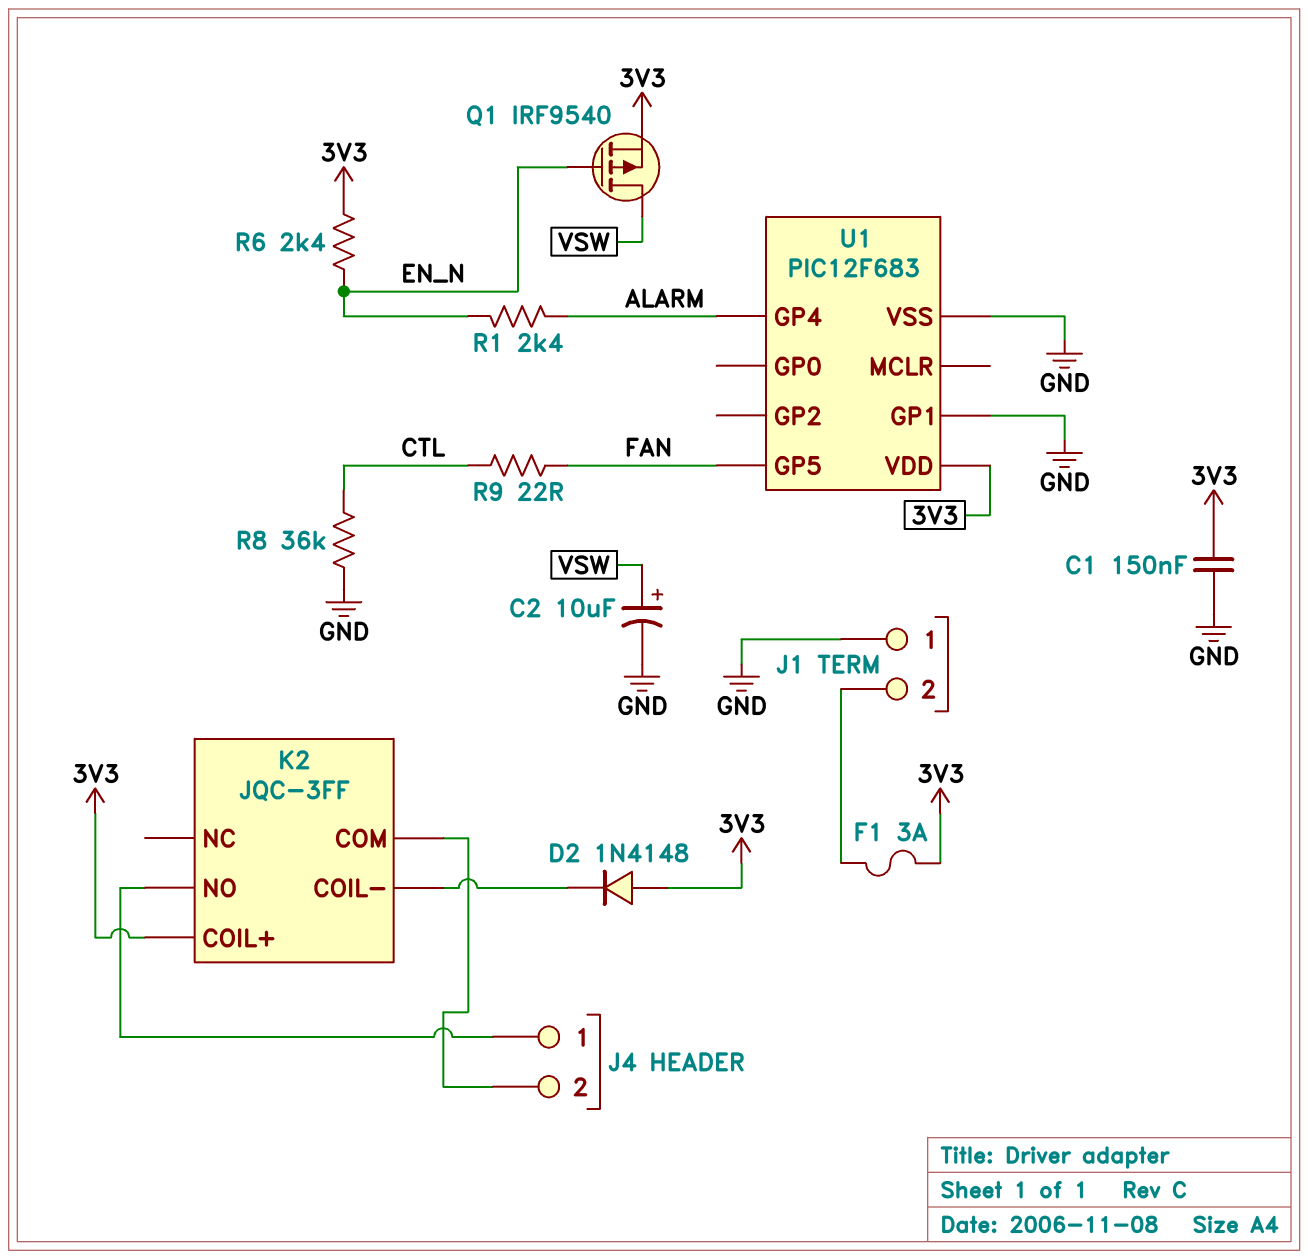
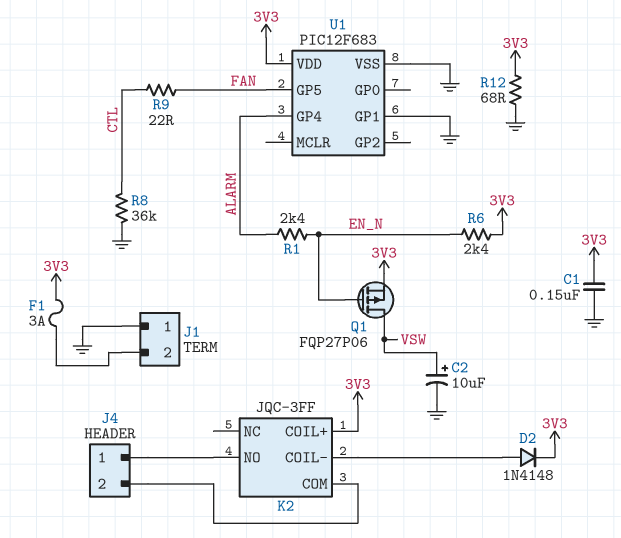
D2: diode 1N4148 (A 3V3, K K2/COIL-) -> diode 1N4148 (A K2/COIL-, K 3V3)
Q1: PMOS IRF9540 (G EN_N, D VSW, S 3V3) -> PMOS FQP27P06 (G EN_N, D VSW, S 3V3)
R12: none -> 68 (3V3, GND)

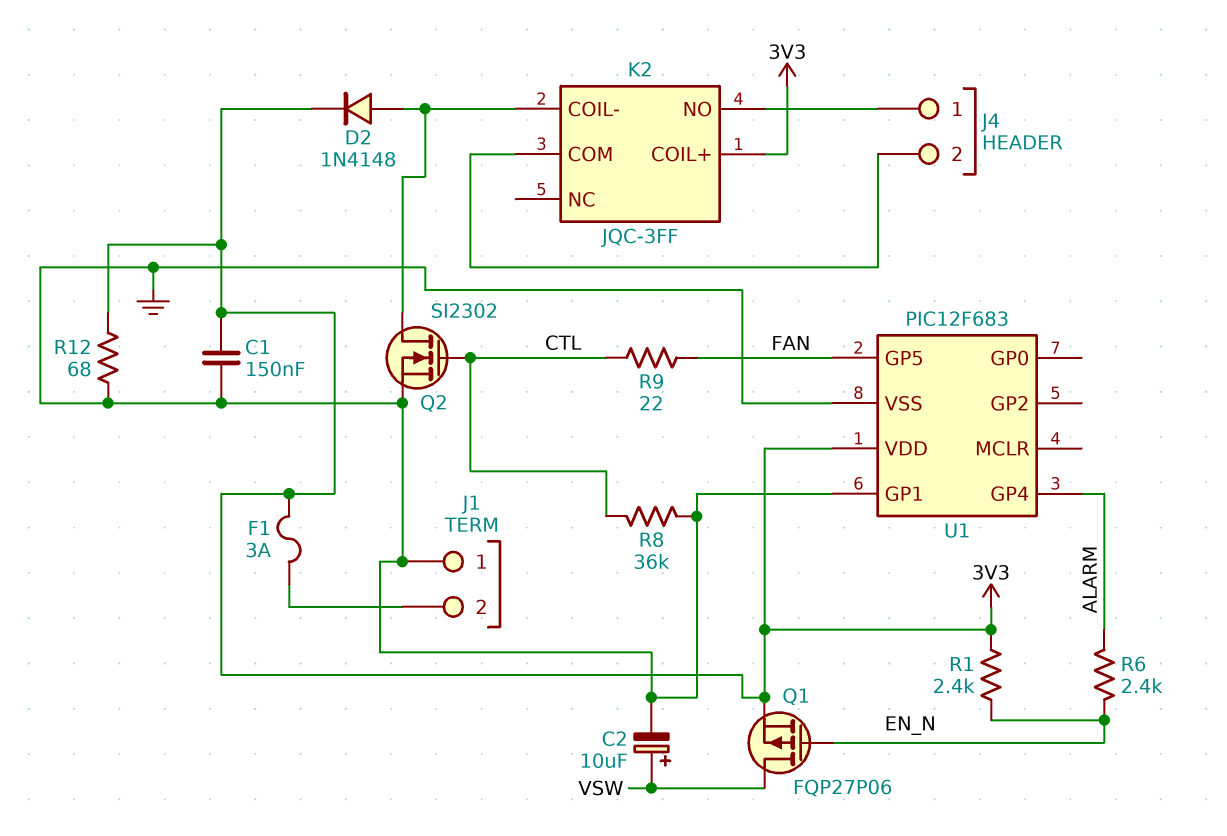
Q2: none -> NMOS SI2302 (G CTL, D K2/COIL-, S GND)
R1: 2.4k (ALARM, EN_N) -> 2.4k (3V3, EN_N)
R6: 2.4k (3V3, EN_N) -> 2.4k (ALARM, EN_N)

